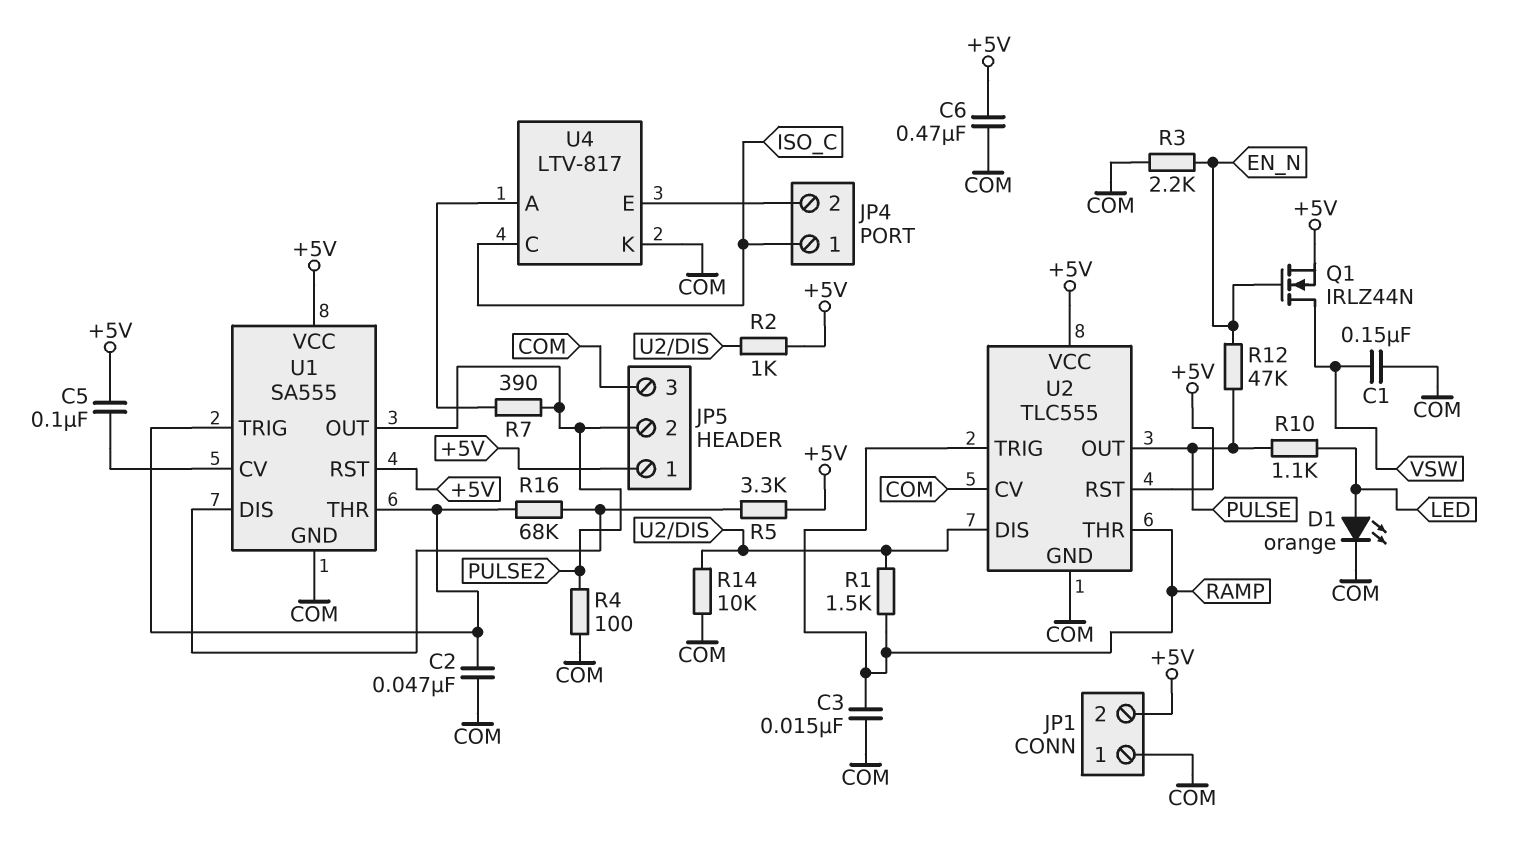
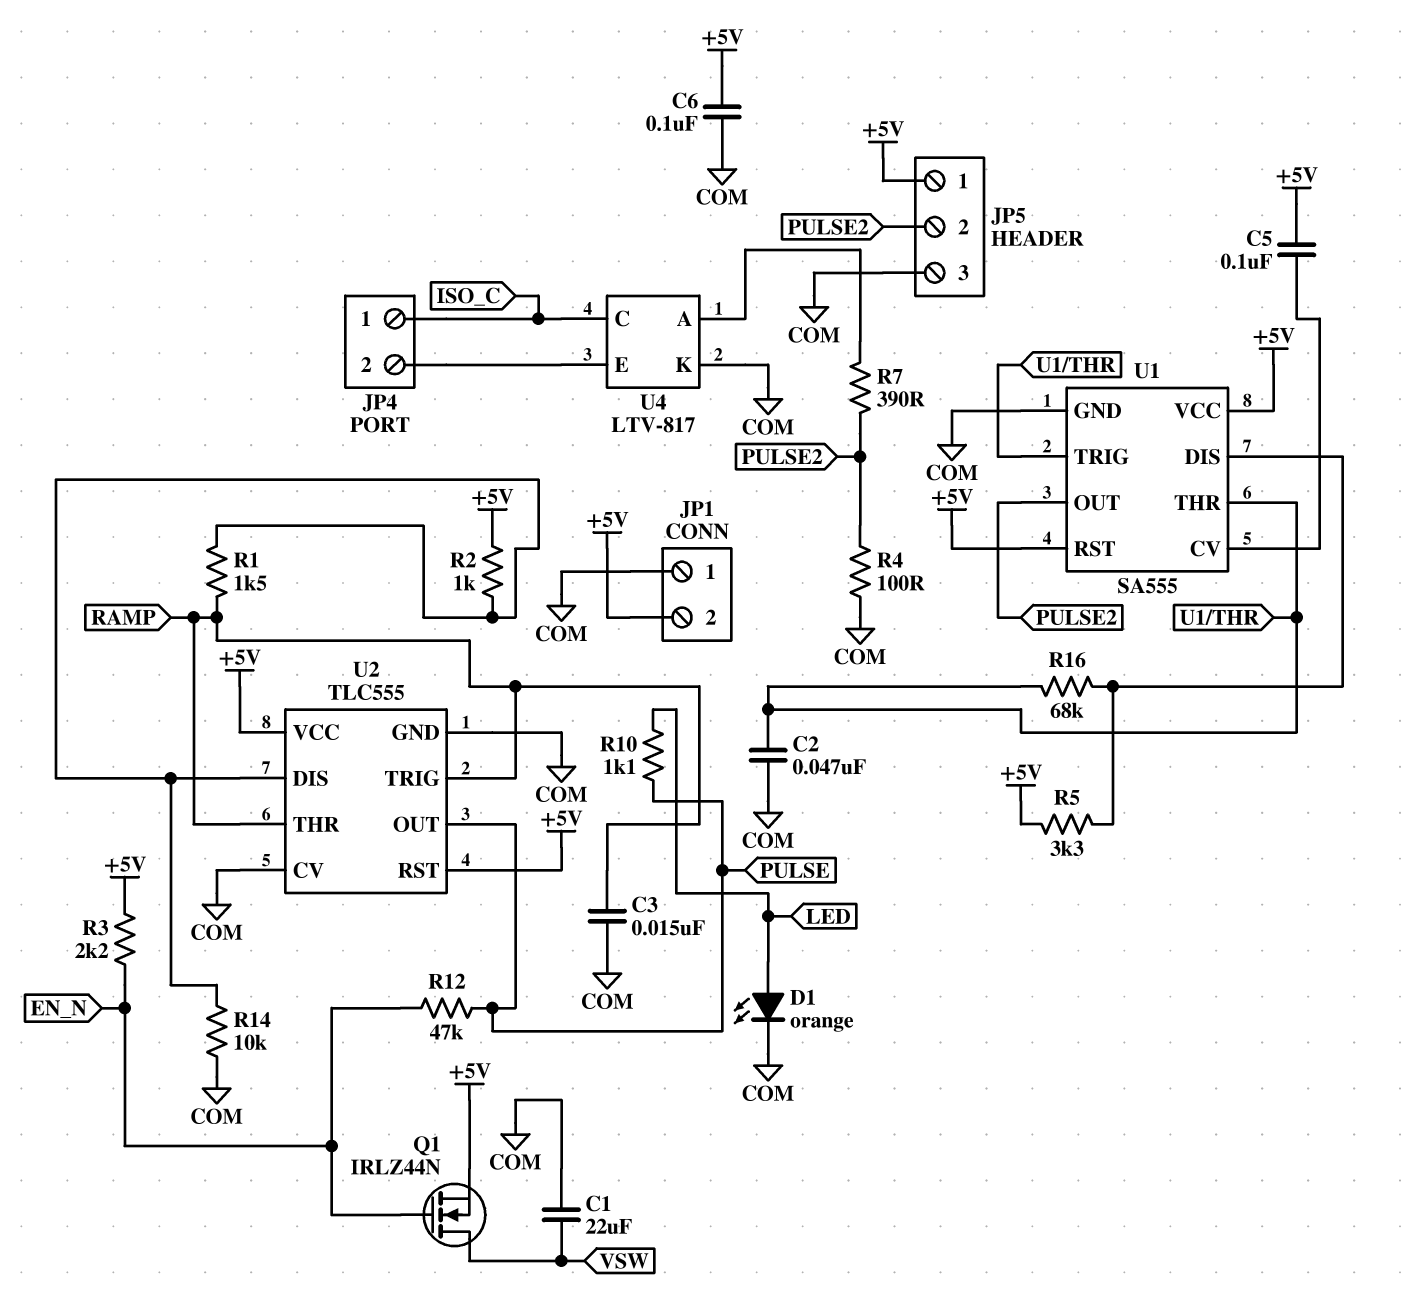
C1: 150nF (COM, VSW) -> 22uF (COM, VSW)
C6: 470nF (+5V, COM) -> 100nF (+5V, COM)
R3: 2.2k (COM, EN_N) -> 2.2k (+5V, EN_N)

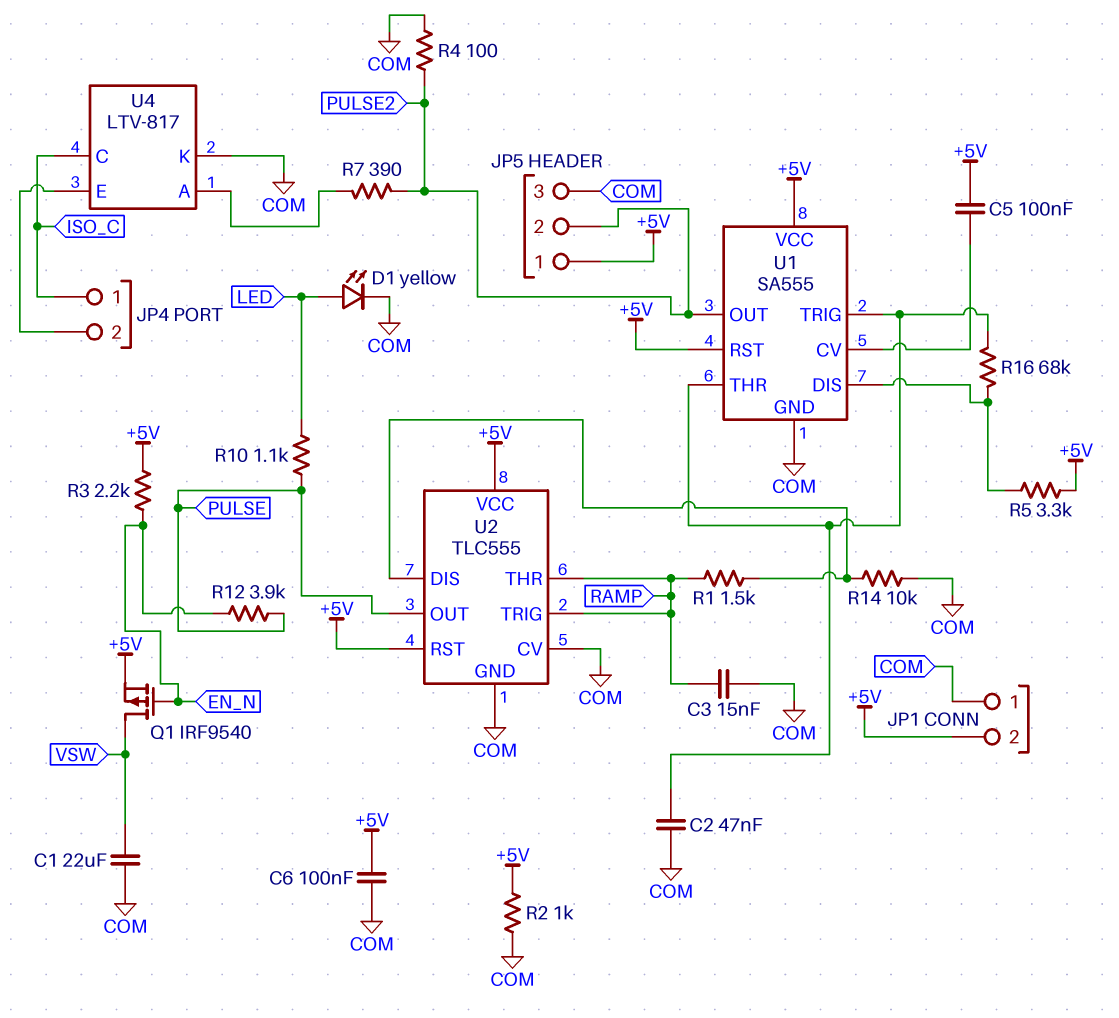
D1: LED orange (A LED, K COM) -> LED yellow (A LED, K COM)
Q1: NMOS IRLZ44N (G EN_N, D VSW, S +5V) -> PMOS IRF9540 (G EN_N, D VSW, S +5V)
R2: 1k (+5V, U2/DIS) -> 1k (+5V, COM)
R12: 47k (EN_N, PULSE) -> 3.9k (EN_N, PULSE)

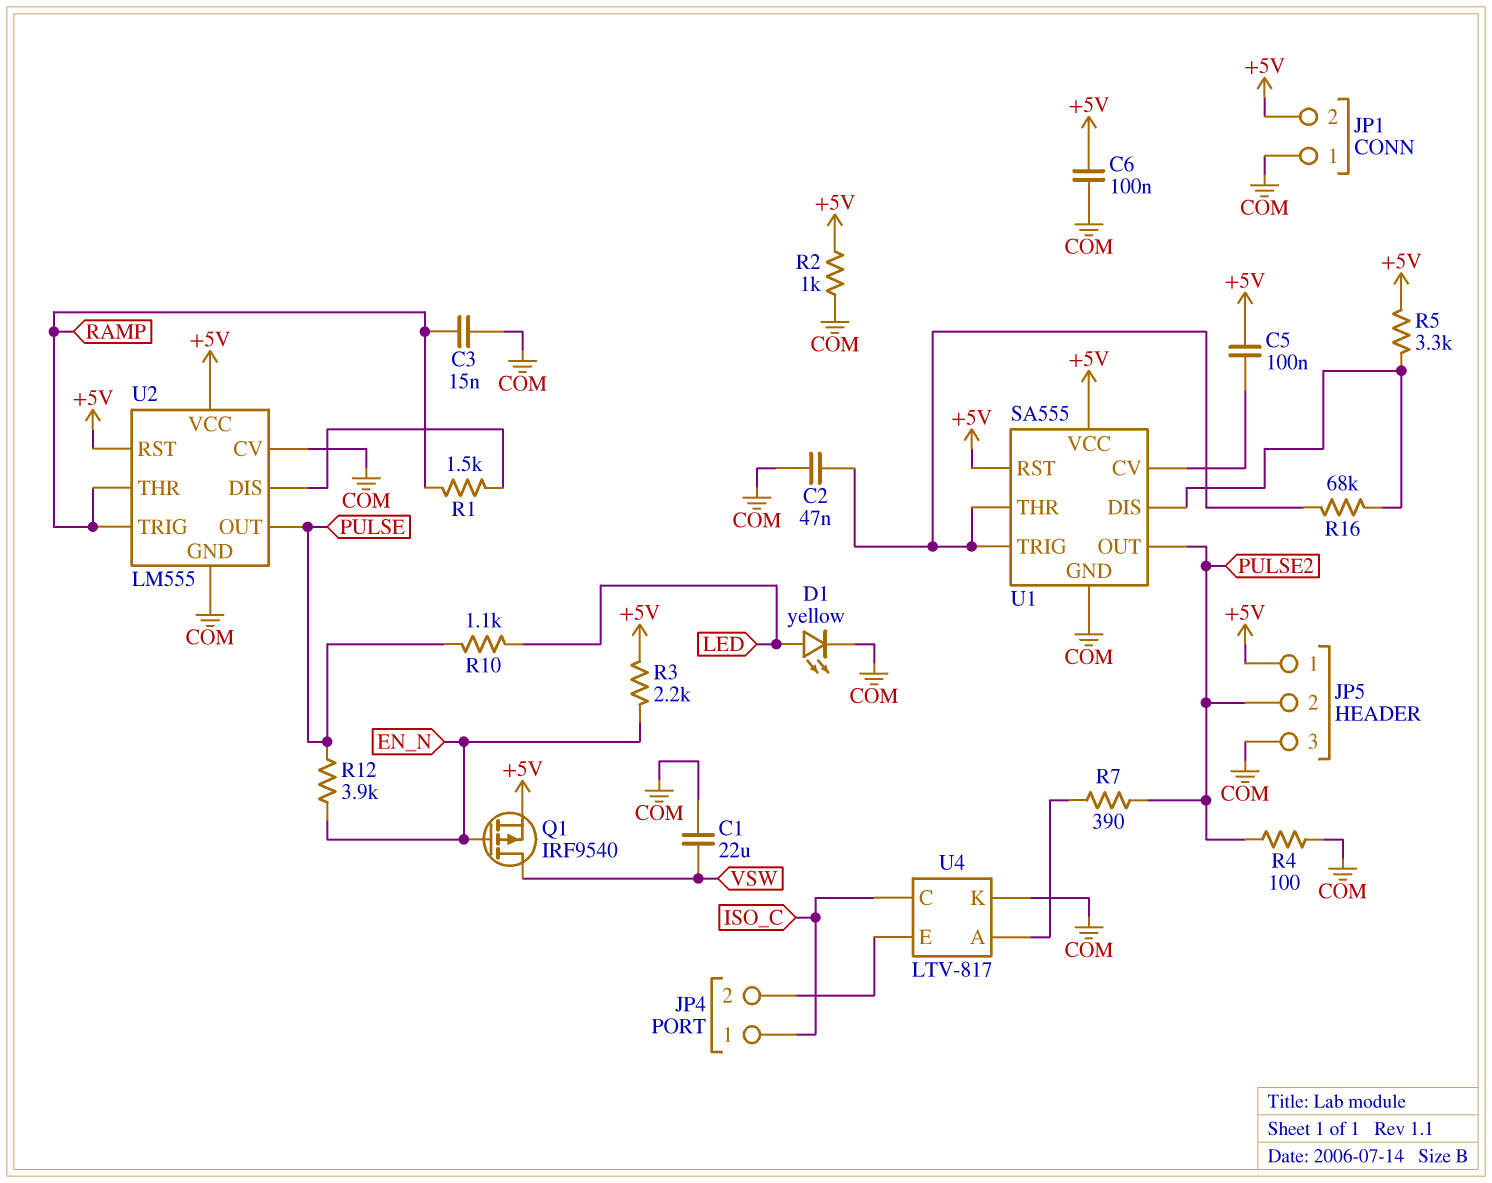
R14: 10k (COM, U2/DIS) -> none
U2: TLC555 -> LM555

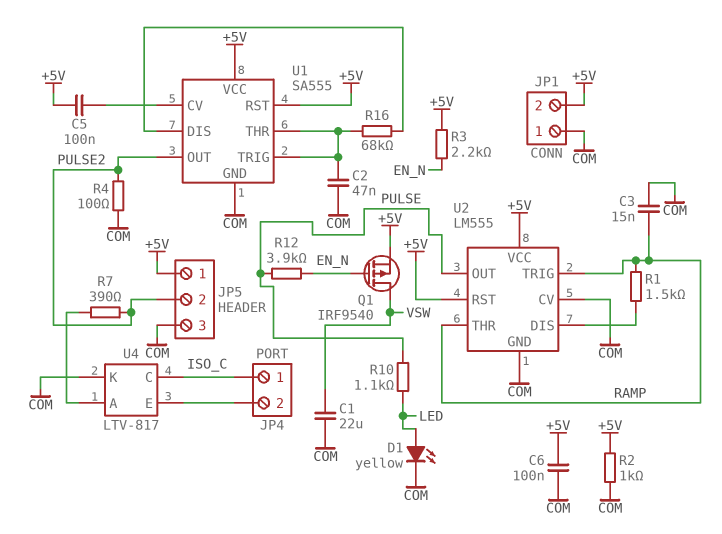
R5: 3.3k (+5V, U1/DIS) -> none

